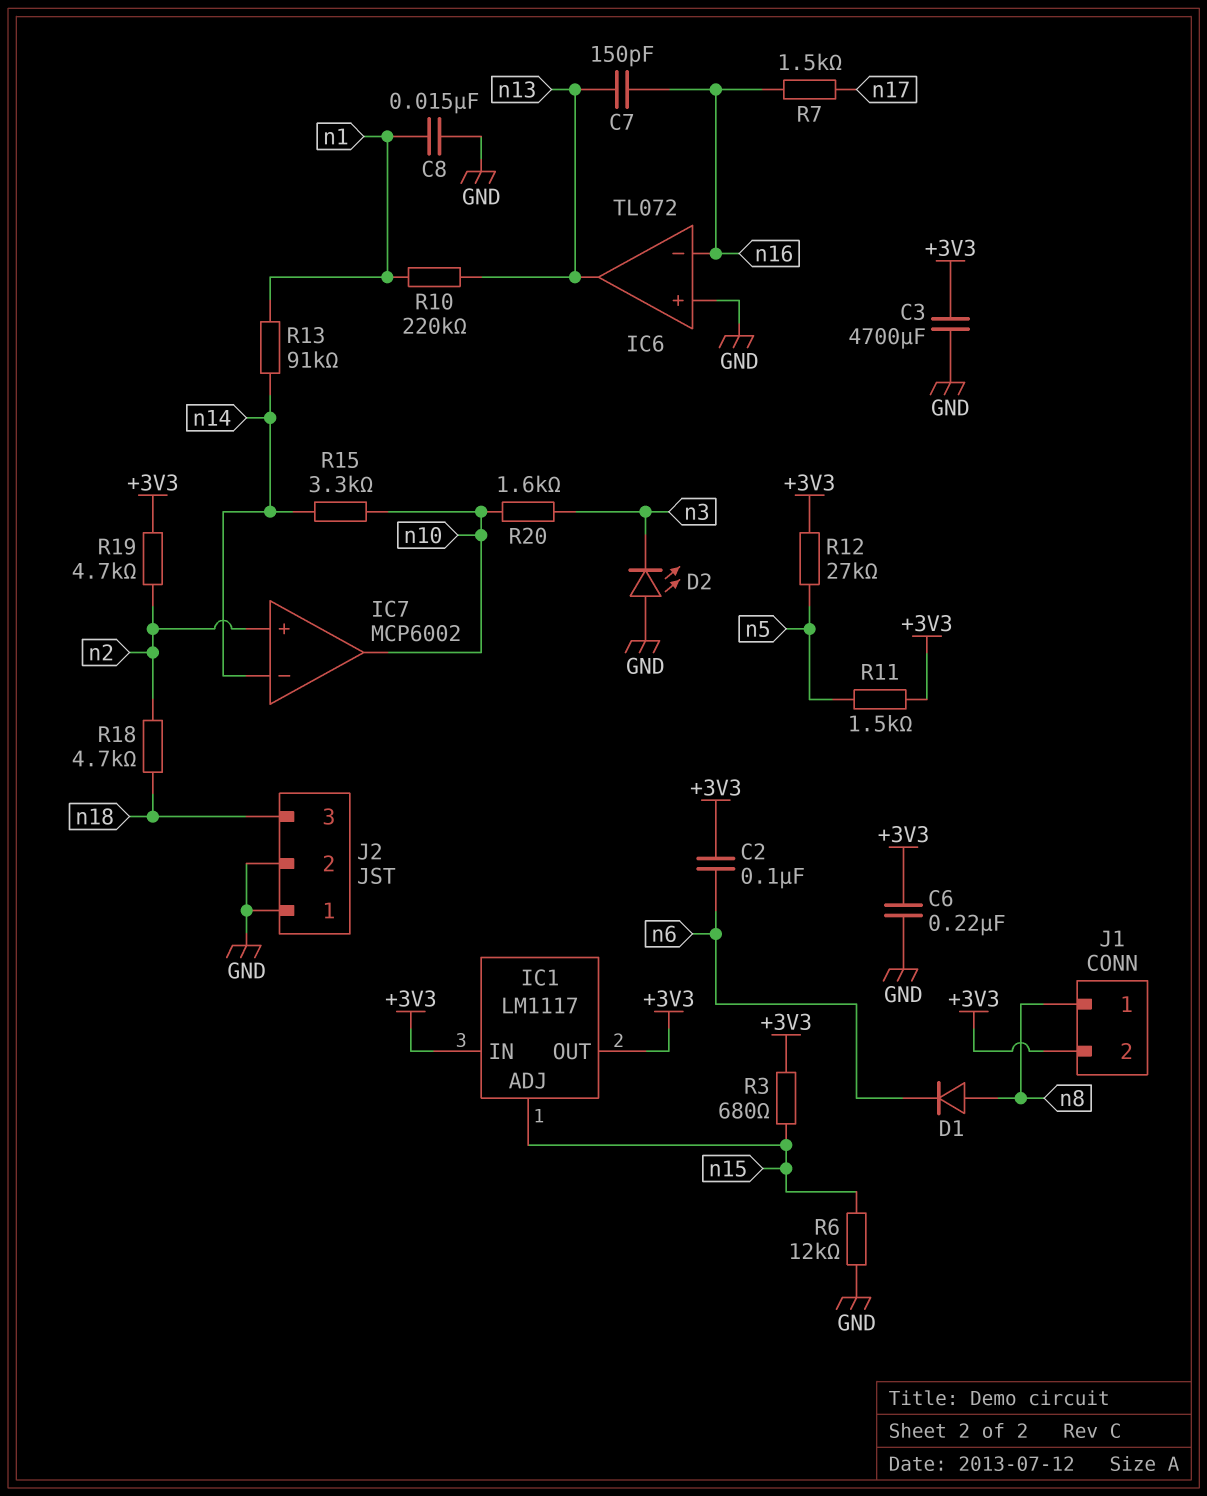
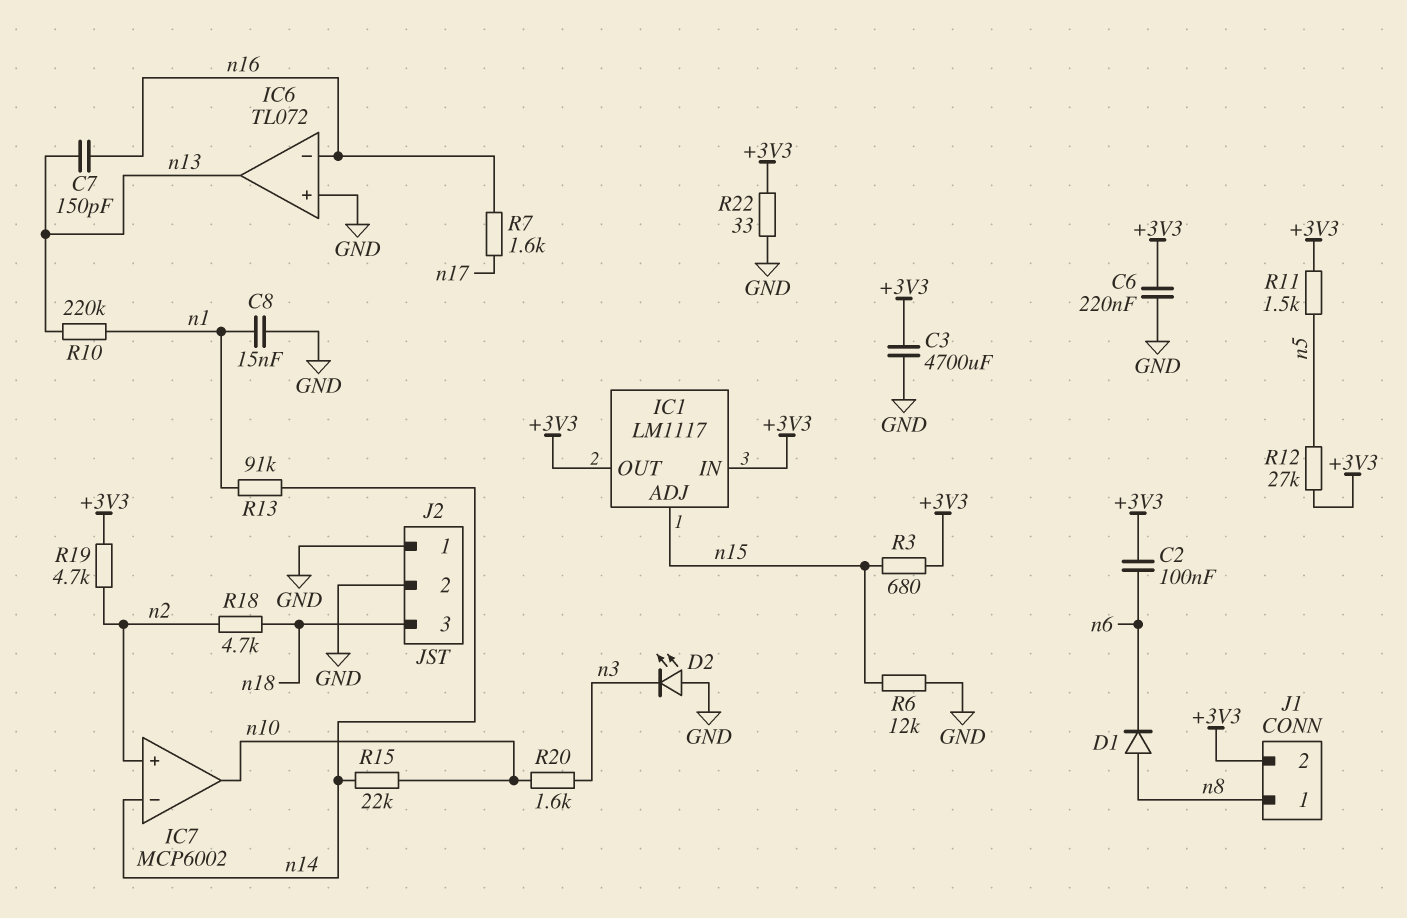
R7: 1.5k (n16, n17) -> 1.6k (n16, n17)
R15: 3.3k (n10, n14) -> 22k (n10, n14)
R22: none -> 33 (+3V3, GND)

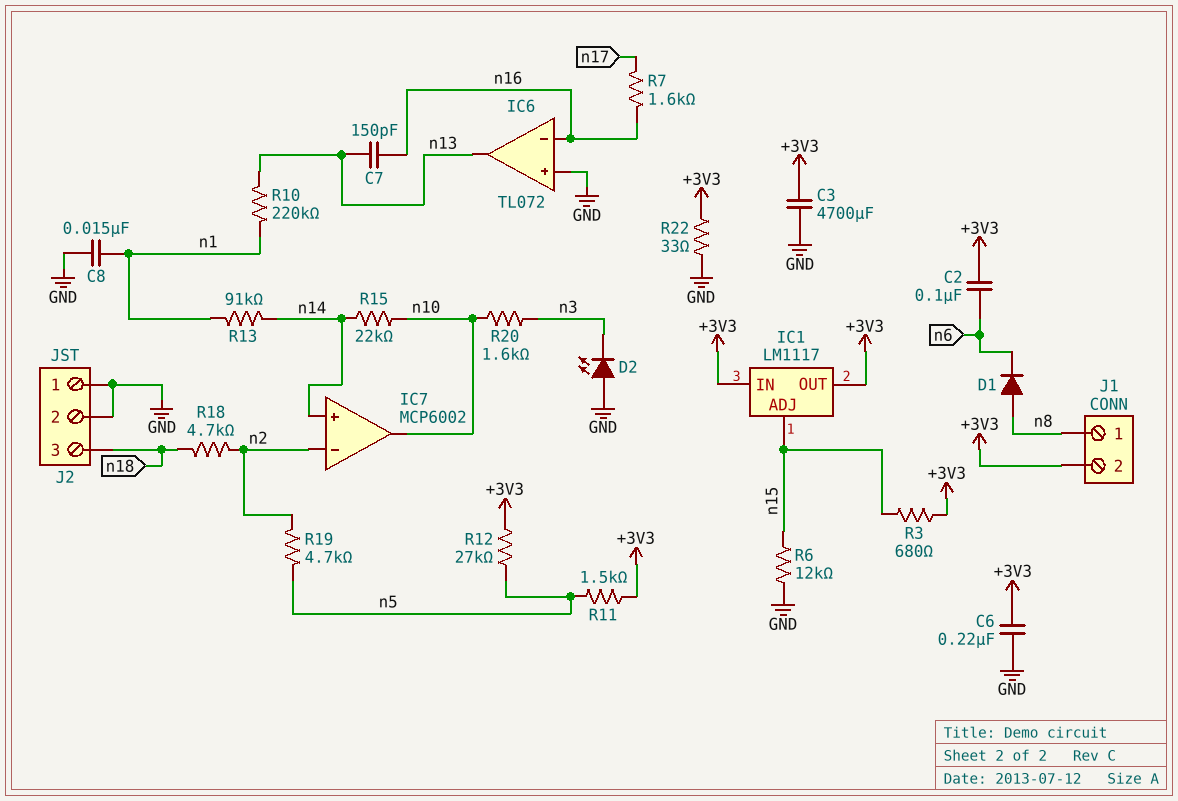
IC7 pin in+: n2 -> n14
IC7 pin in-: n14 -> n2
R19: 4.7k (+3V3, n2) -> 4.7k (n2, n5)

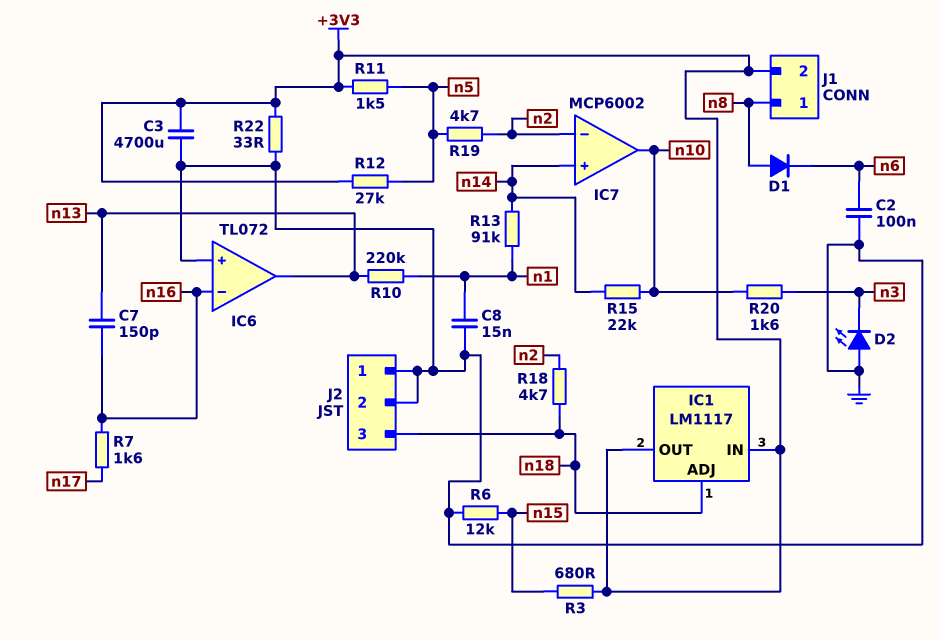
C2: 100nF (+3V3, n6) -> 100nF (GND, n6)
C6: 220nF (+3V3, GND) -> none
IC1 pin ADJ: n15 -> n18

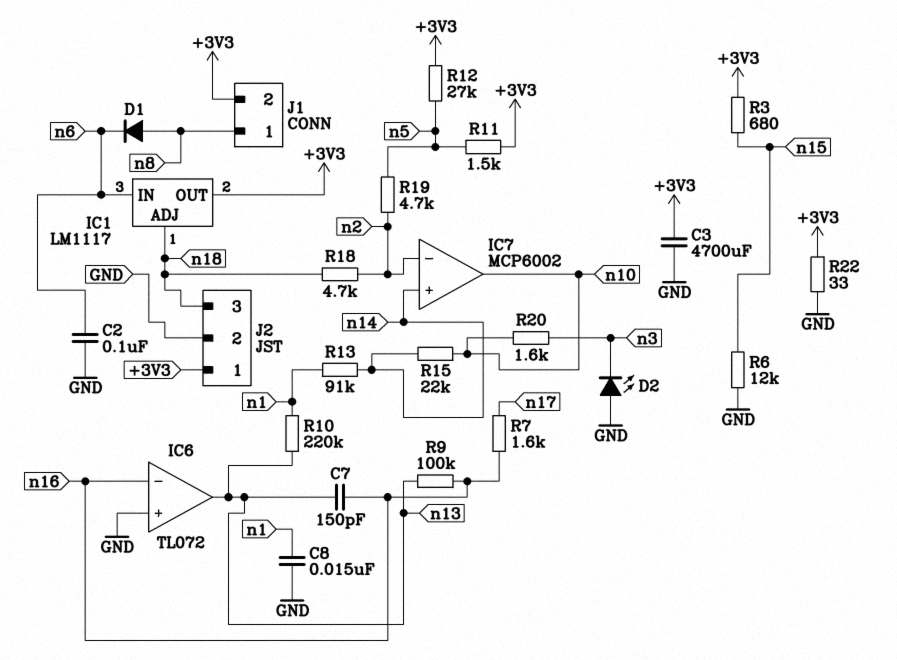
IC1 pin IN: +3V3 -> n6
J2 pin 1: GND -> +3V3
R9: none -> 100k (n13, n16)

